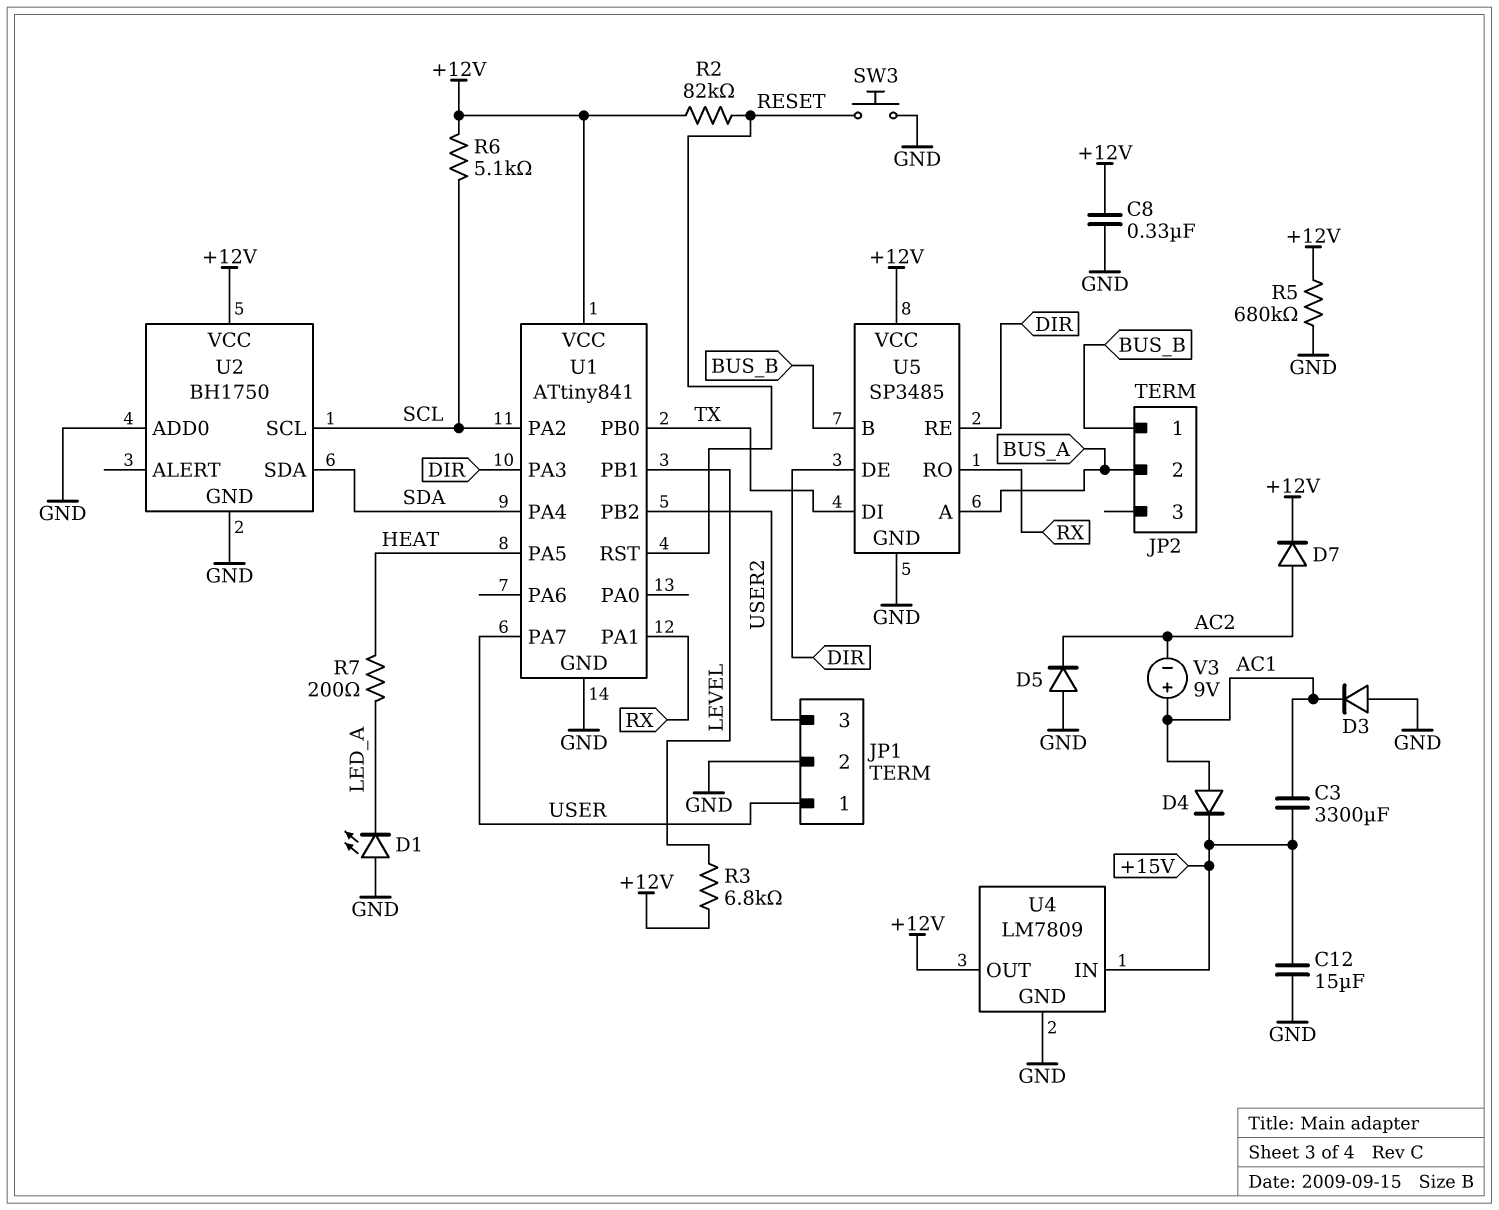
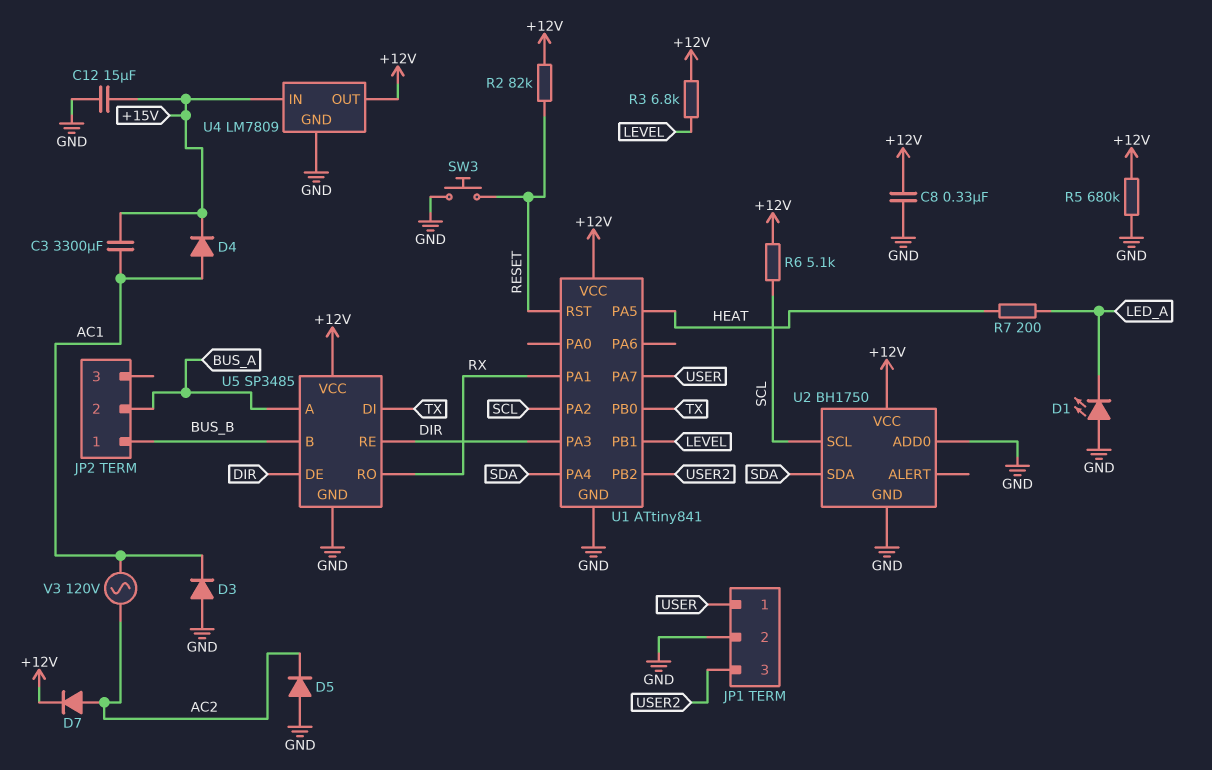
V3: 9V (plus AC1, minus AC2) -> AC 120V (AC1, AC2)

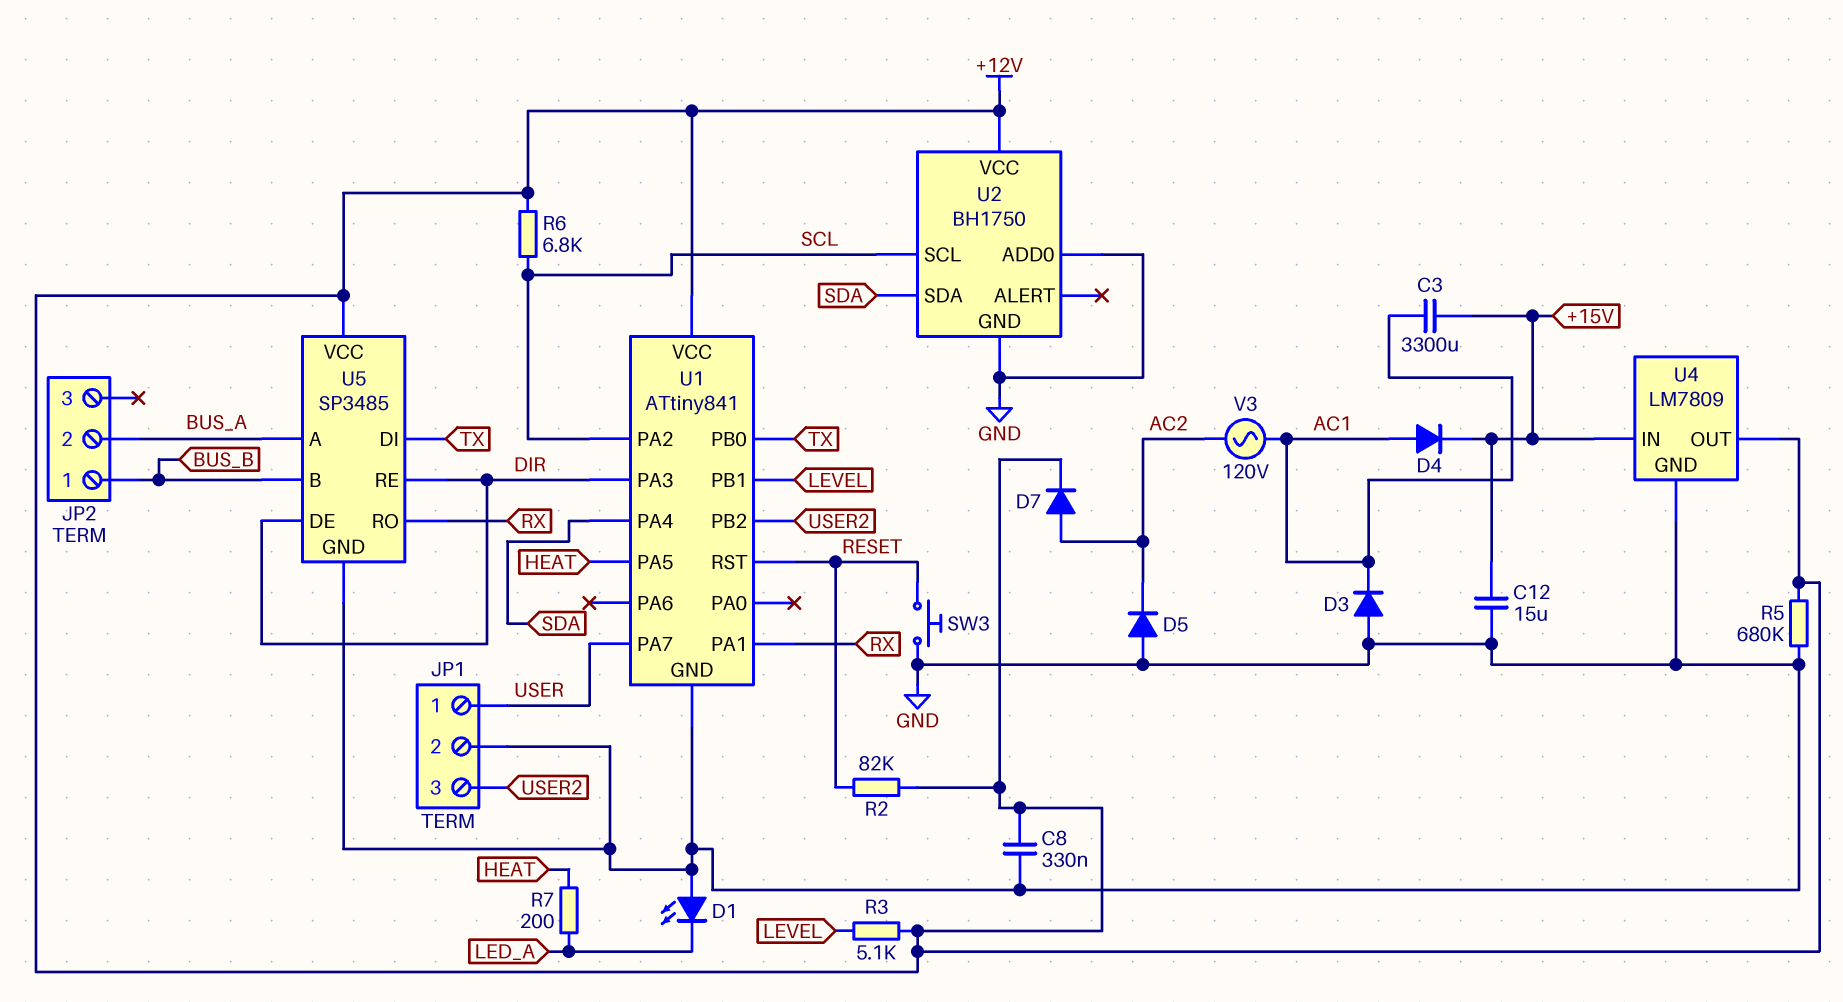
R3: 6.8k (+12V, LEVEL) -> 5.1k (+12V, LEVEL)
R6: 5.1k (+12V, SCL) -> 6.8k (+12V, SCL)

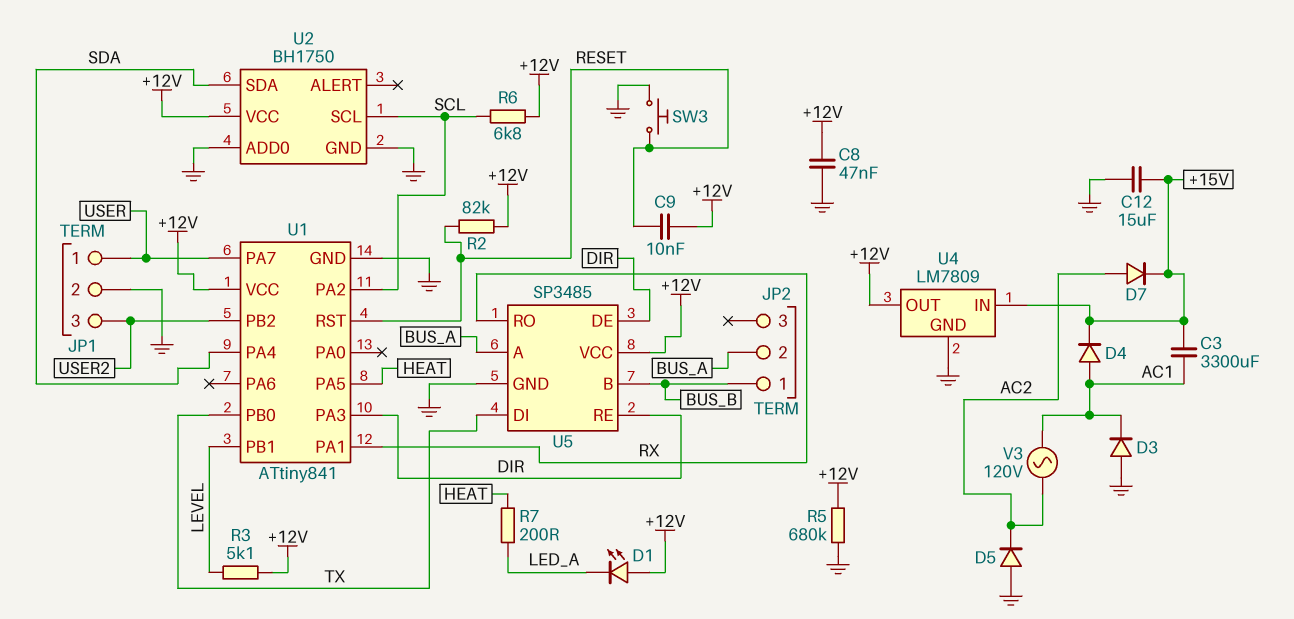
C8: 330nF (+12V, GND) -> 47nF (+12V, GND)
C9: none -> 10nF (+12V, RESET)
D1: LED (A GND, K LED_A) -> LED (A +12V, K LED_A)
D7: diode (A AC2, K +12V) -> diode (A AC2, K +15V)

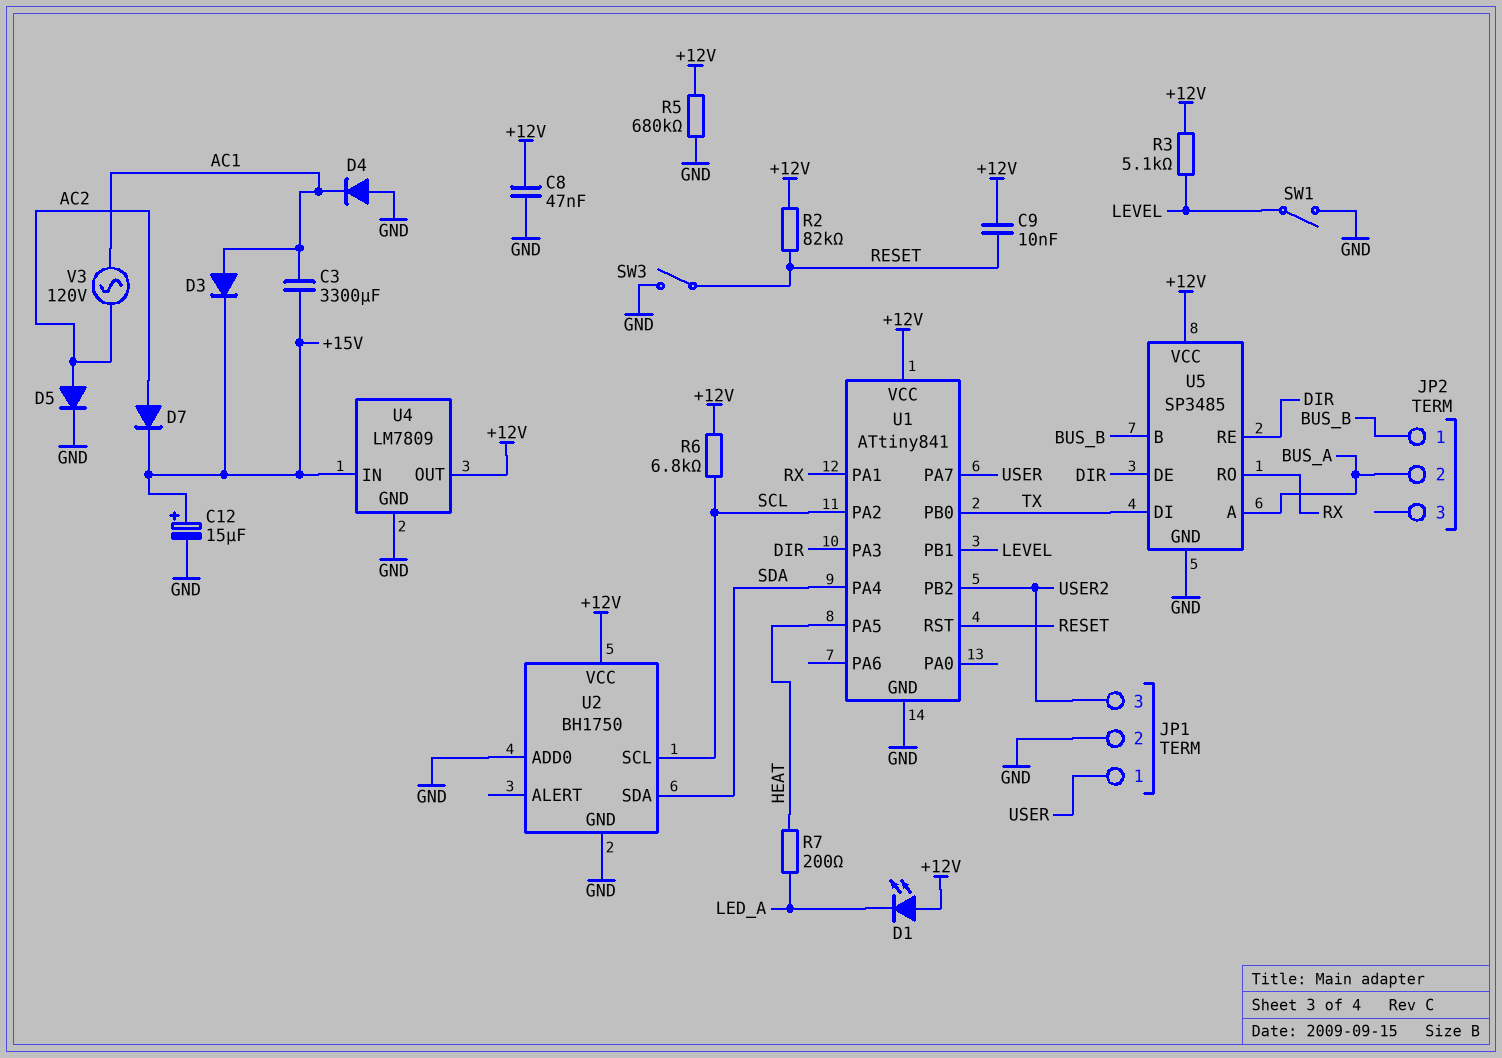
C12: 15uF (+15V, GND) -> 15uF (plus +15V, minus GND)
D3: diode (A GND, K AC1) -> diode (A AC1, K +15V)
D4: diode (A AC1, K +15V) -> diode (A GND, K AC1)
D5: diode (A GND, K AC2) -> diode (A AC2, K GND)
SW1: none -> switch (GND, LEVEL)
SW3: button (GND, RESET) -> switch (GND, RESET)

